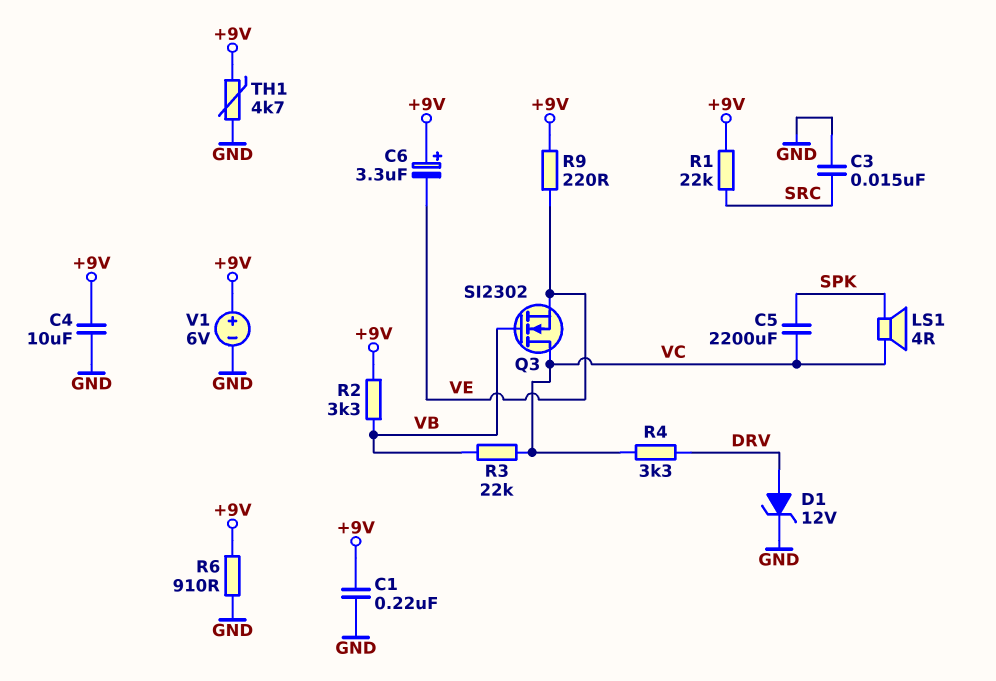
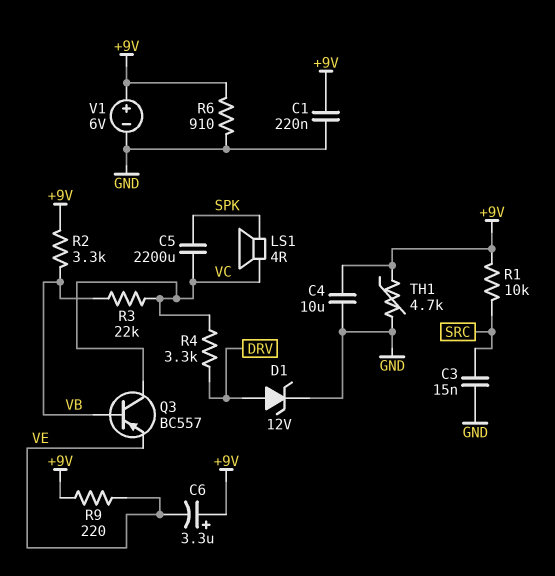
Q3: NMOS SI2302 (G VB, D VC, S VE) -> PNP BC557 (B VB, C VC, E VE)
R1: 22k (+9V, SRC) -> 10k (+9V, SRC)

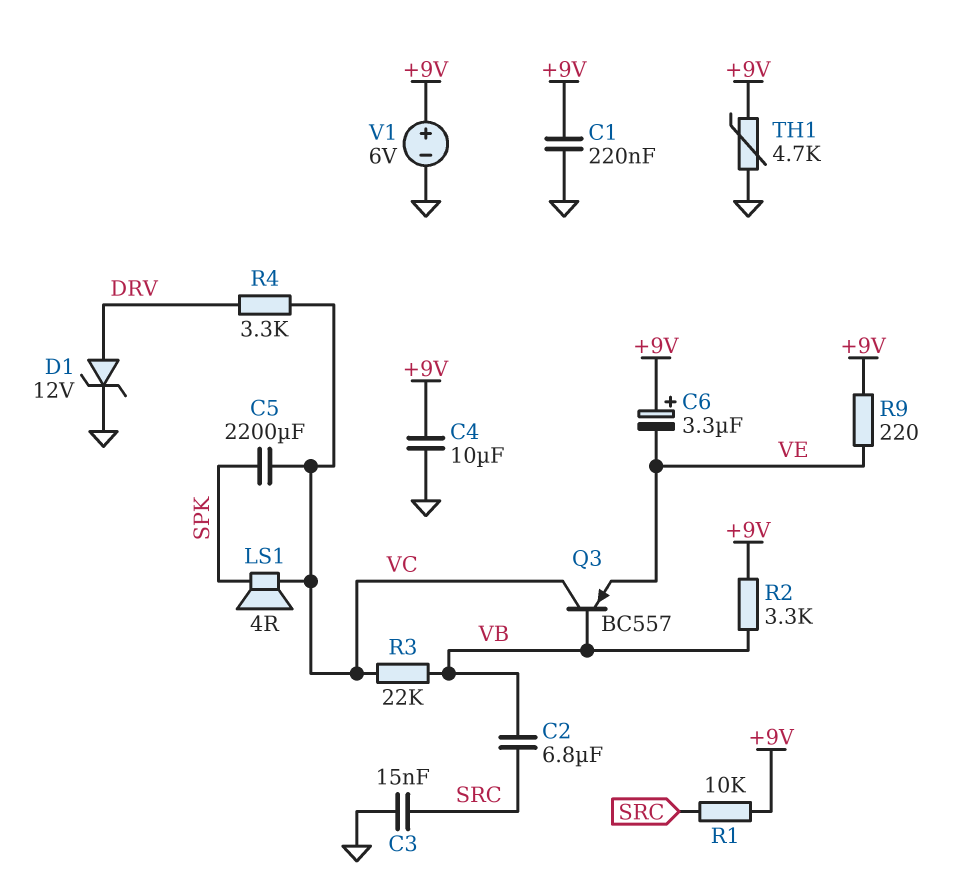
C2: none -> 6.8uF (SRC, VB)
R6: 910 (+9V, GND) -> none

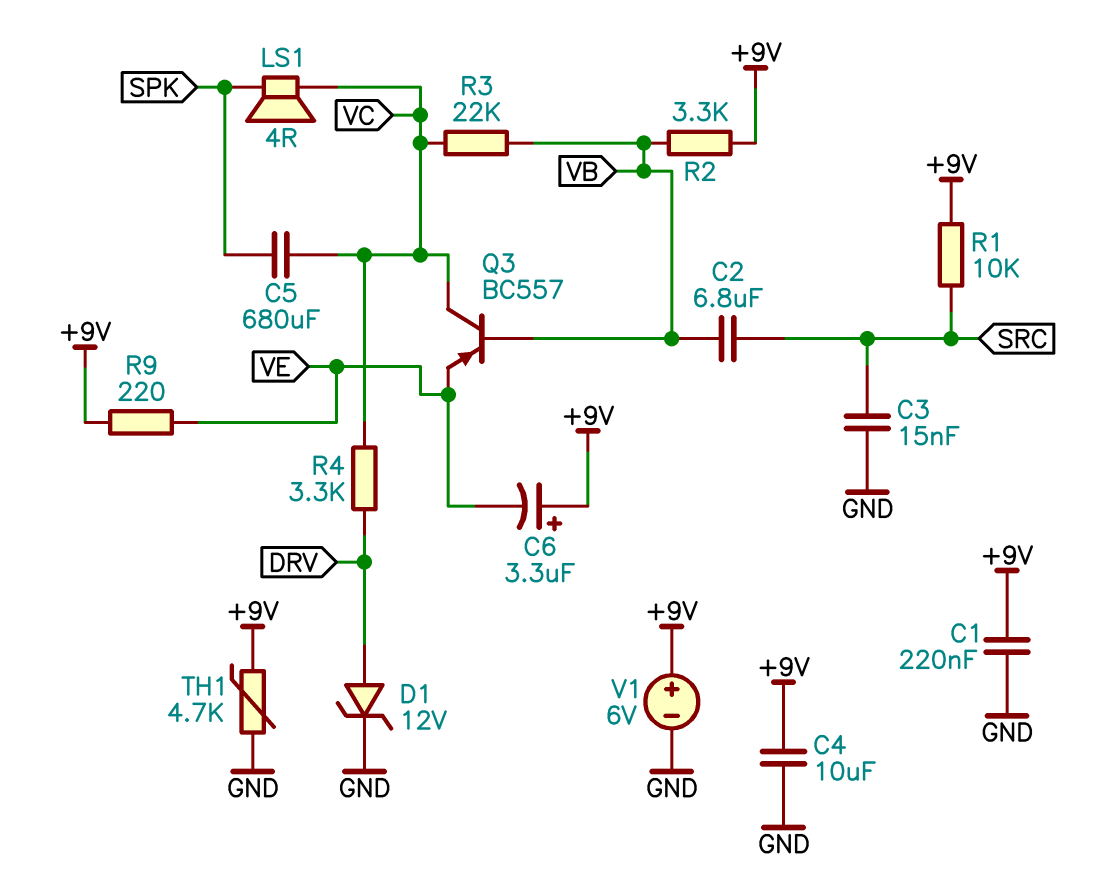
C5: 2200uF (SPK, VC) -> 680uF (SPK, VC)

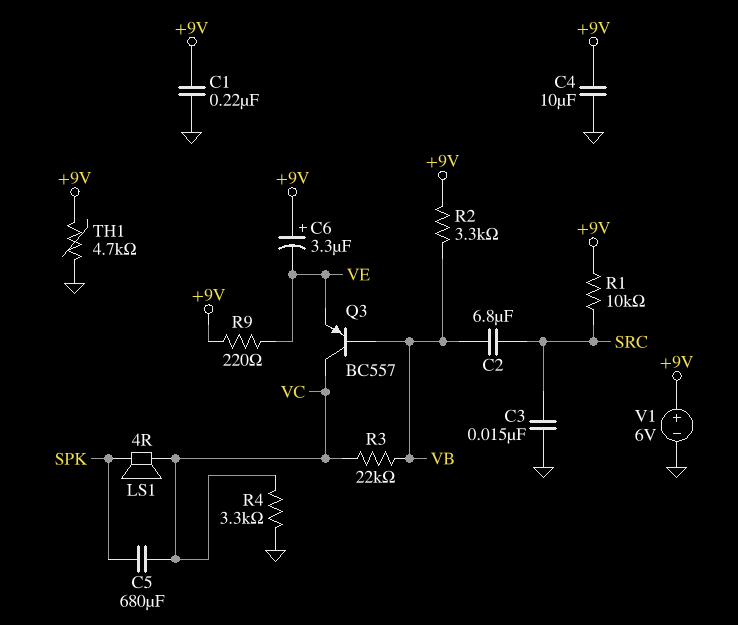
D1: zener 12V (A DRV, K GND) -> none
R4: 3.3k (DRV, VC) -> 3.3k (GND, VC)

